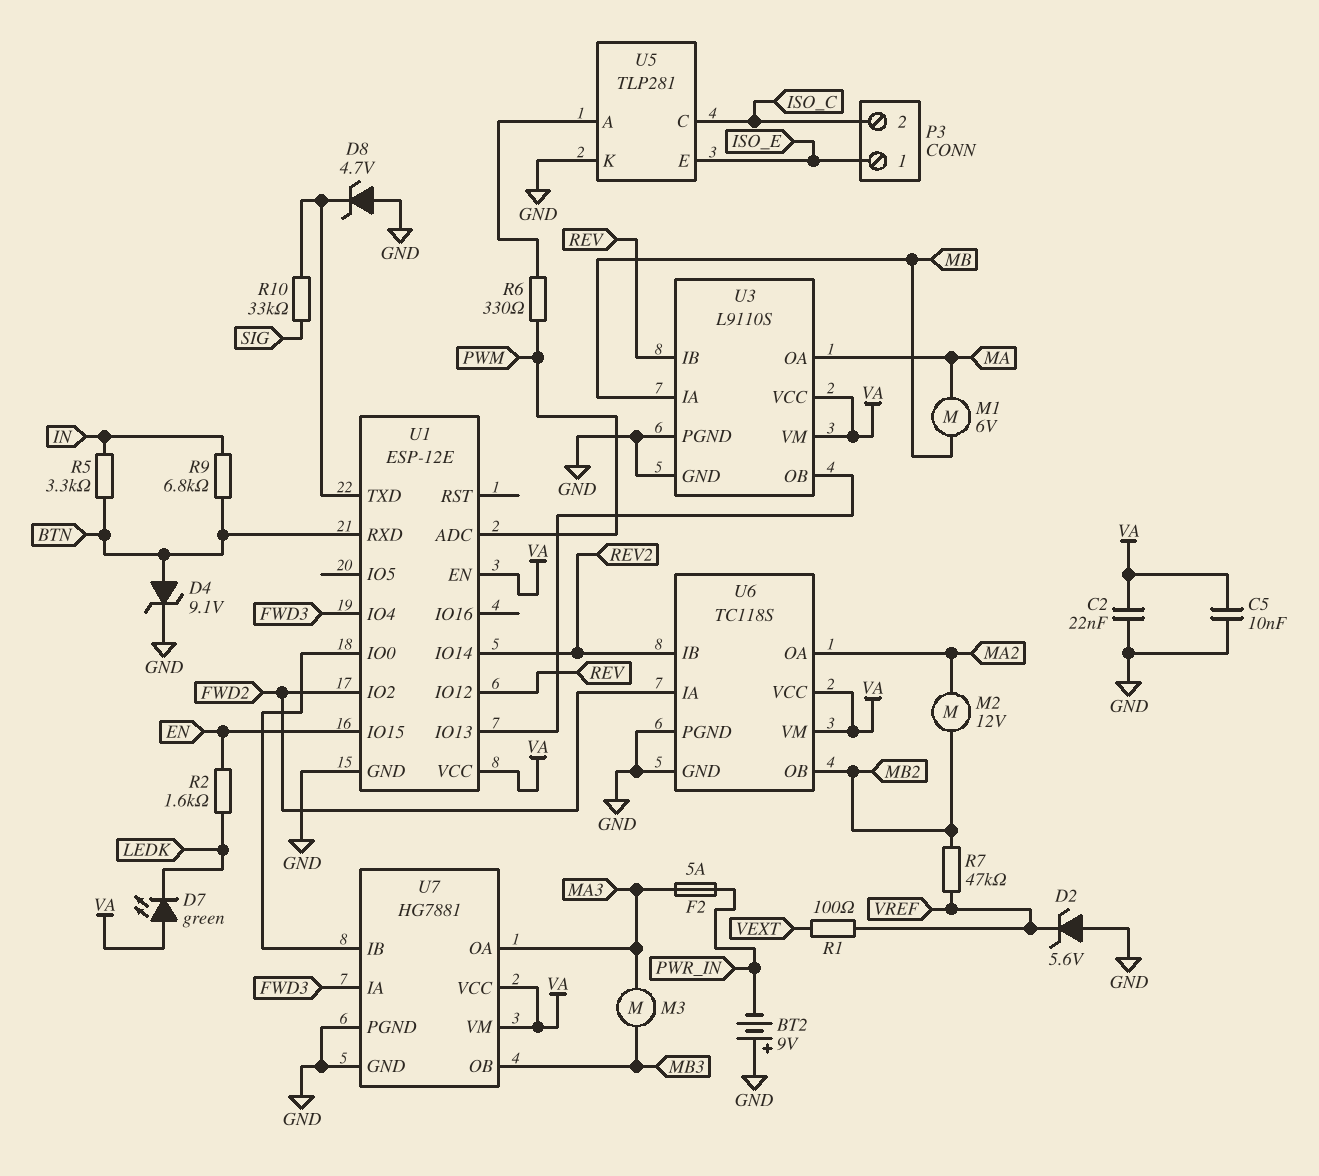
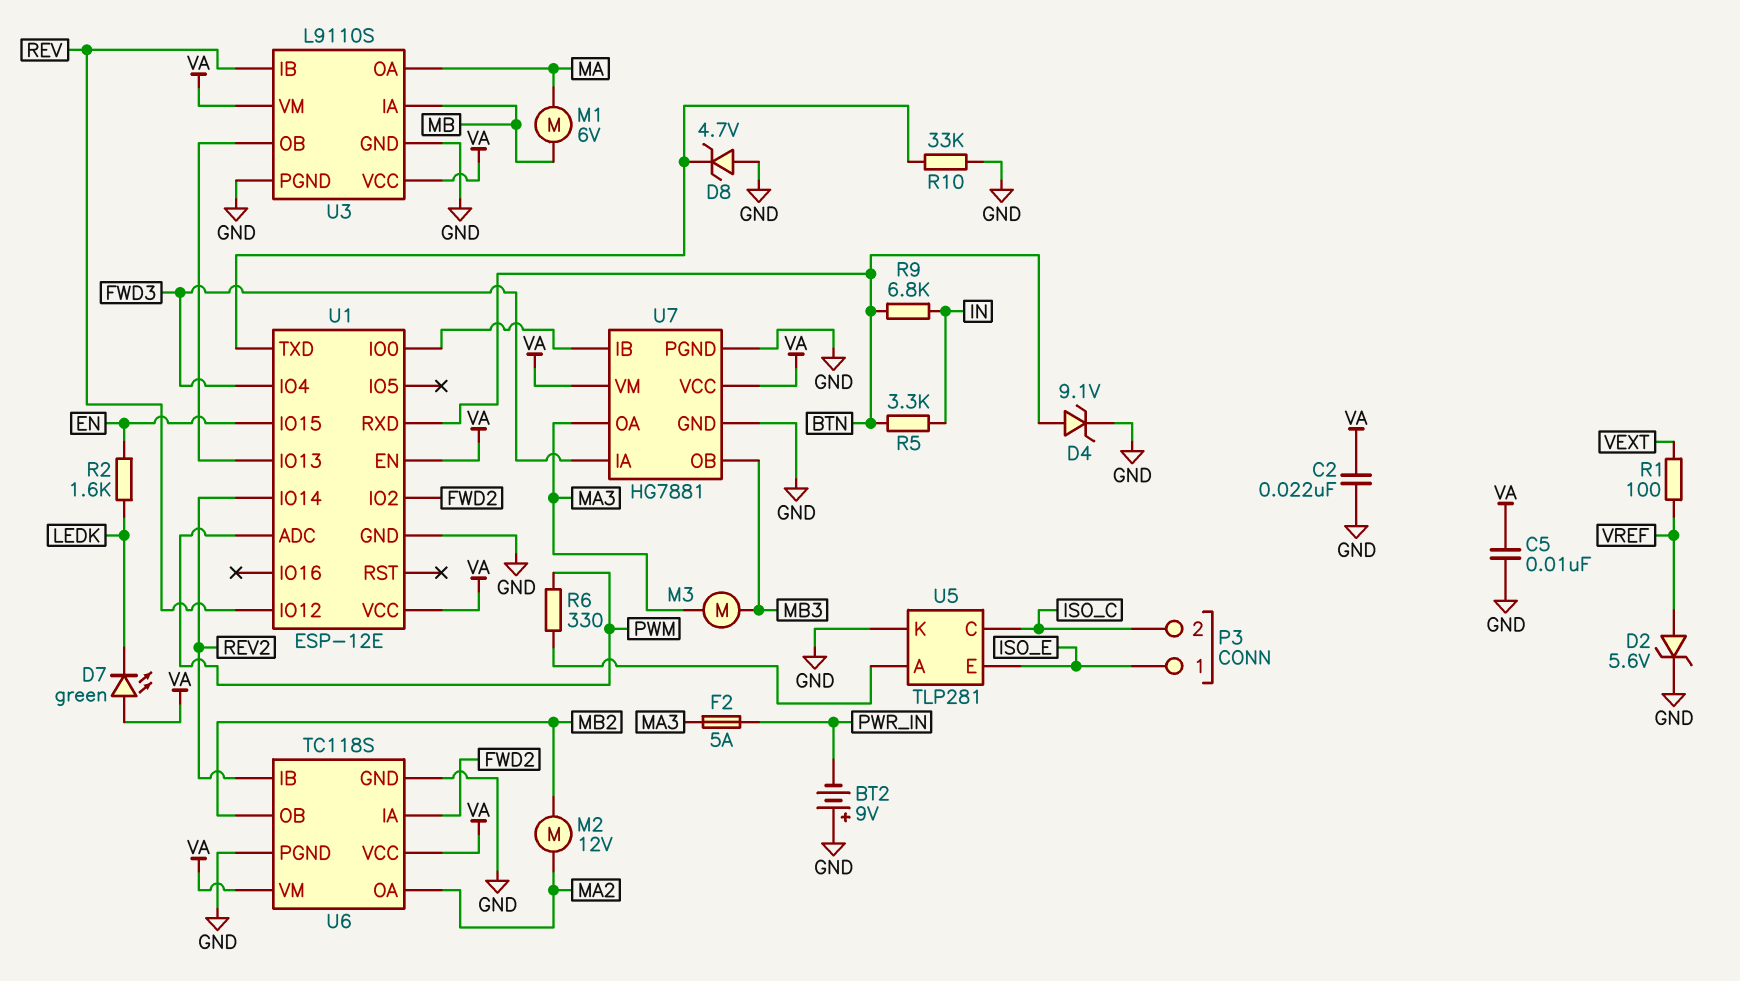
D2: zener 5.6V (A GND, K VREF) -> zener 5.6V (A VREF, K GND)
R7: 47k (MB2, VREF) -> none
R10: 33k (SIG, U1/TXD) -> 33k (GND, U1/TXD)

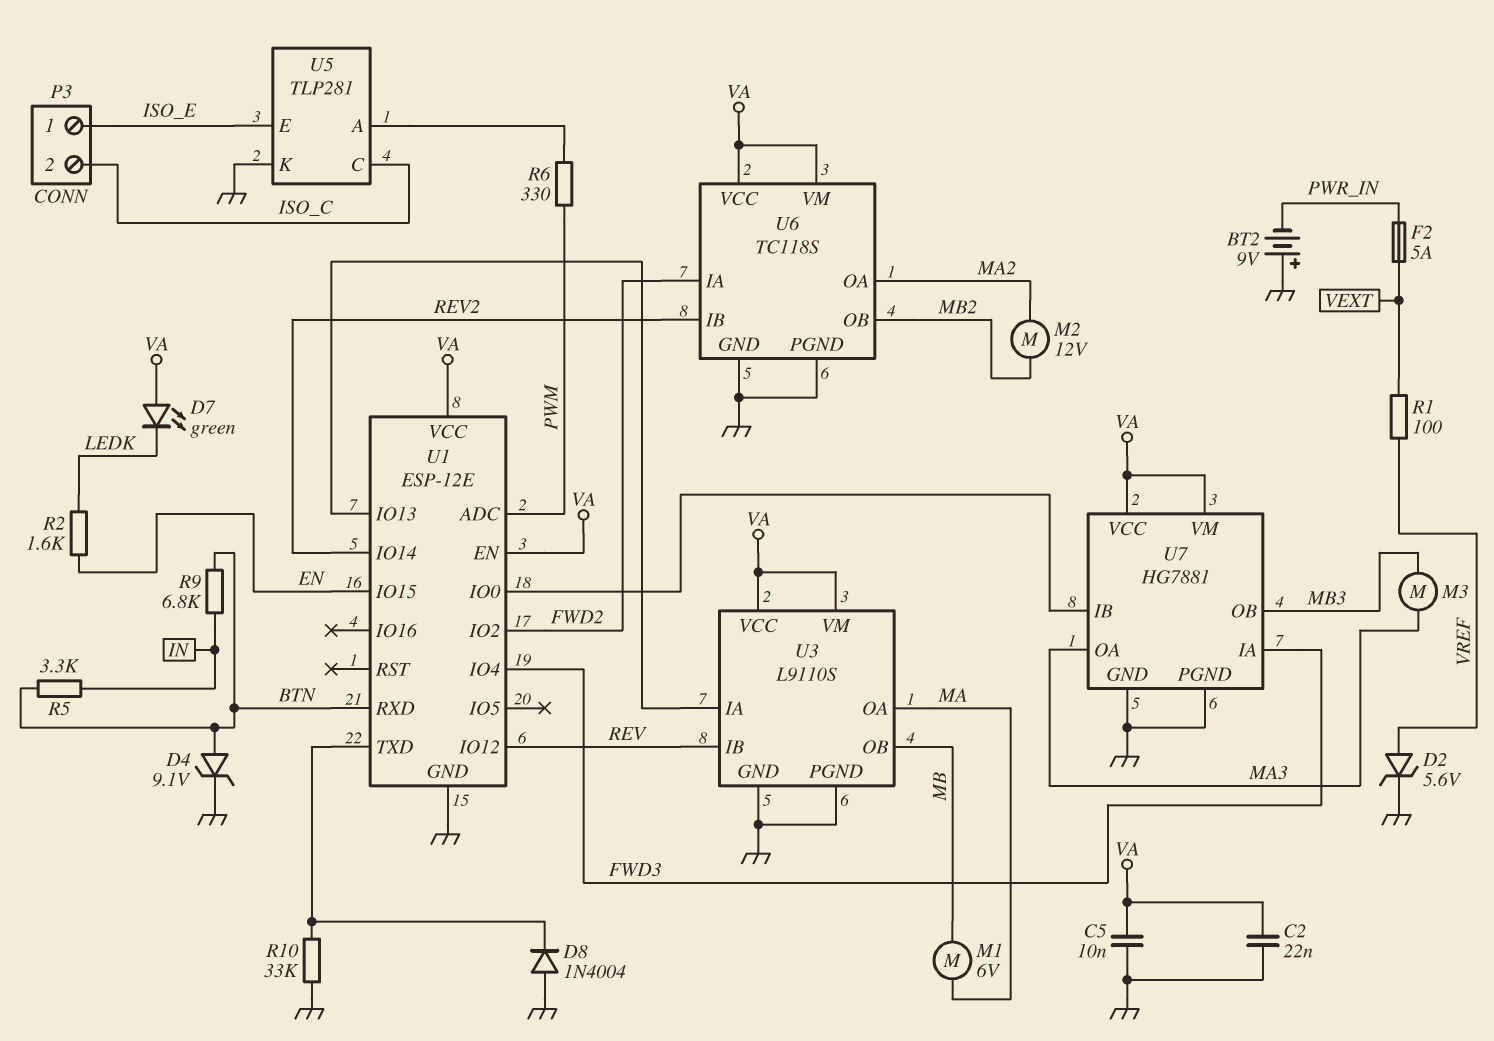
D8: zener 4.7V (A GND, K U1/TXD) -> diode 1N4004 (A GND, K U1/TXD)
F2: 5A (MA3, PWR_IN) -> 5A (PWR_IN, VEXT)
U3 pin IA: MB -> U1/IO13
U3 pin OB: U1/IO13 -> MB

